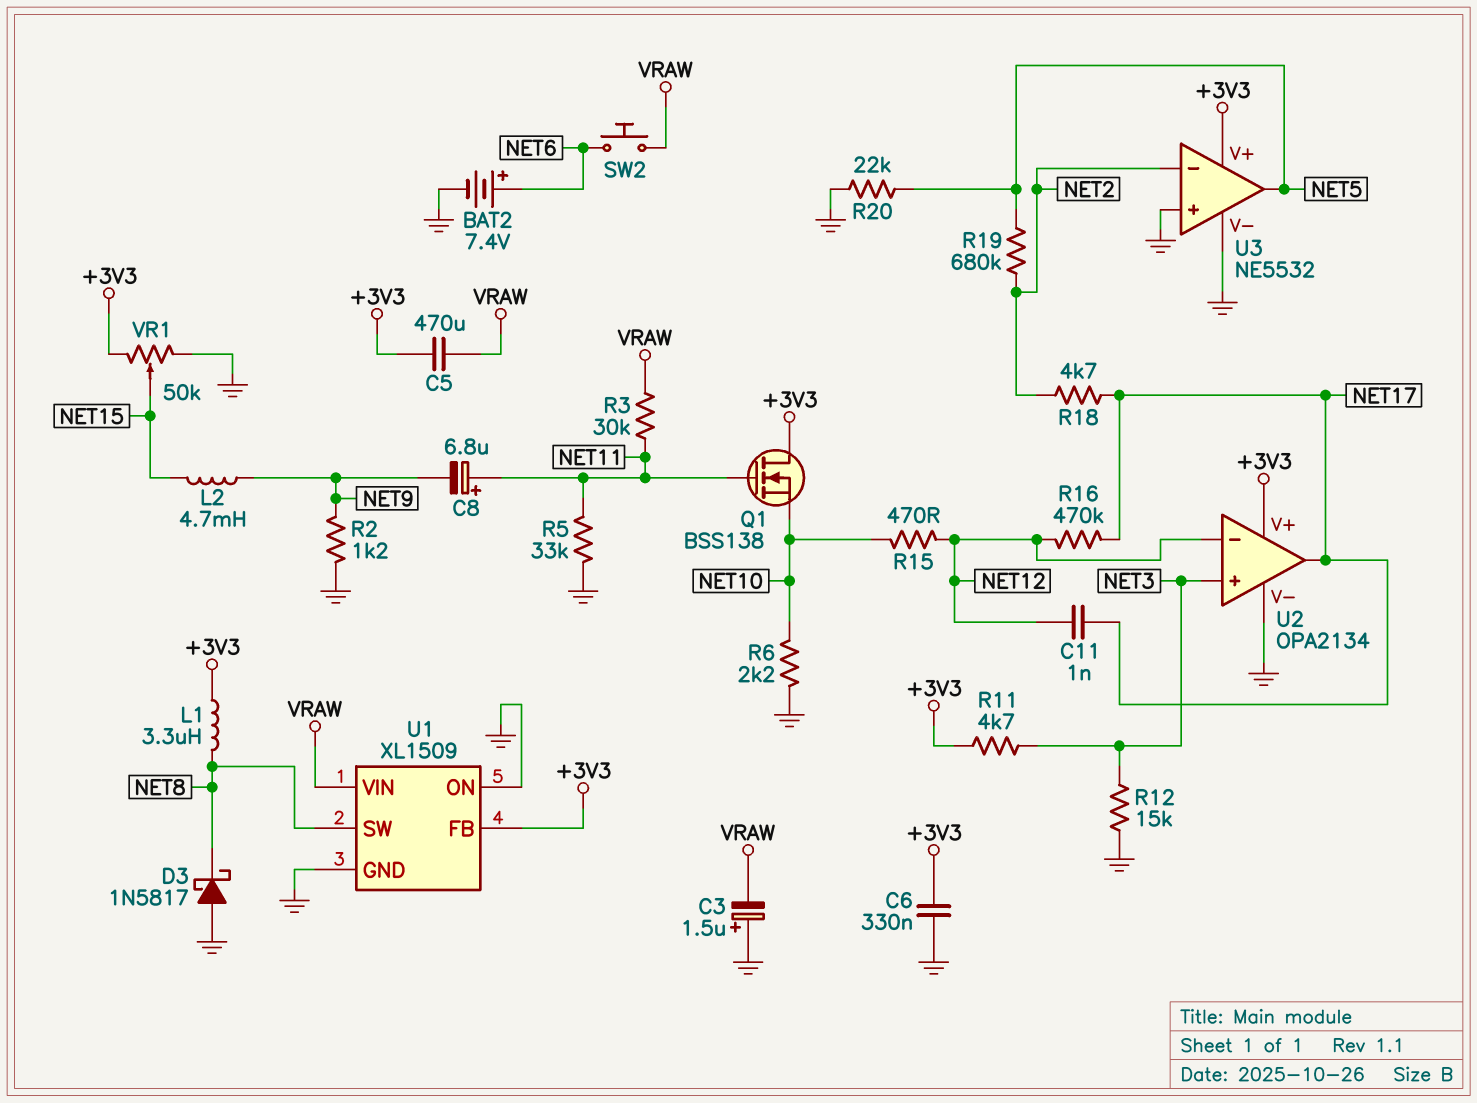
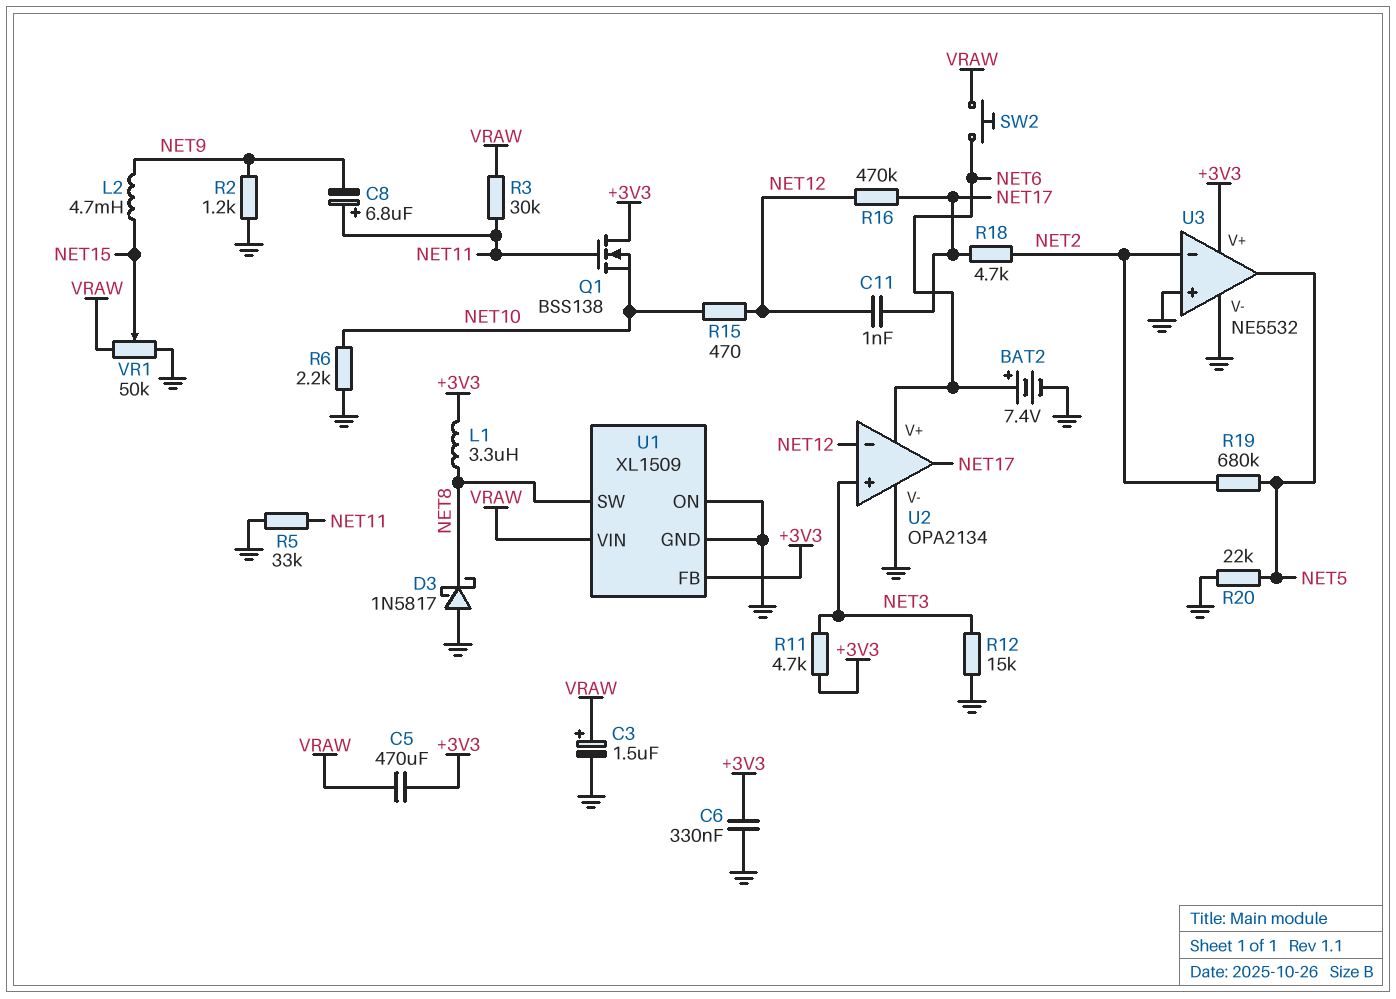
C3: 1.5uF (plus GND, minus VRAW) -> 1.5uF (plus VRAW, minus GND)
U2 pin V+: +3V3 -> NET6
VR1: 50k (+3V3, GND, wiper NET15) -> 50k (GND, VRAW, wiper NET15)

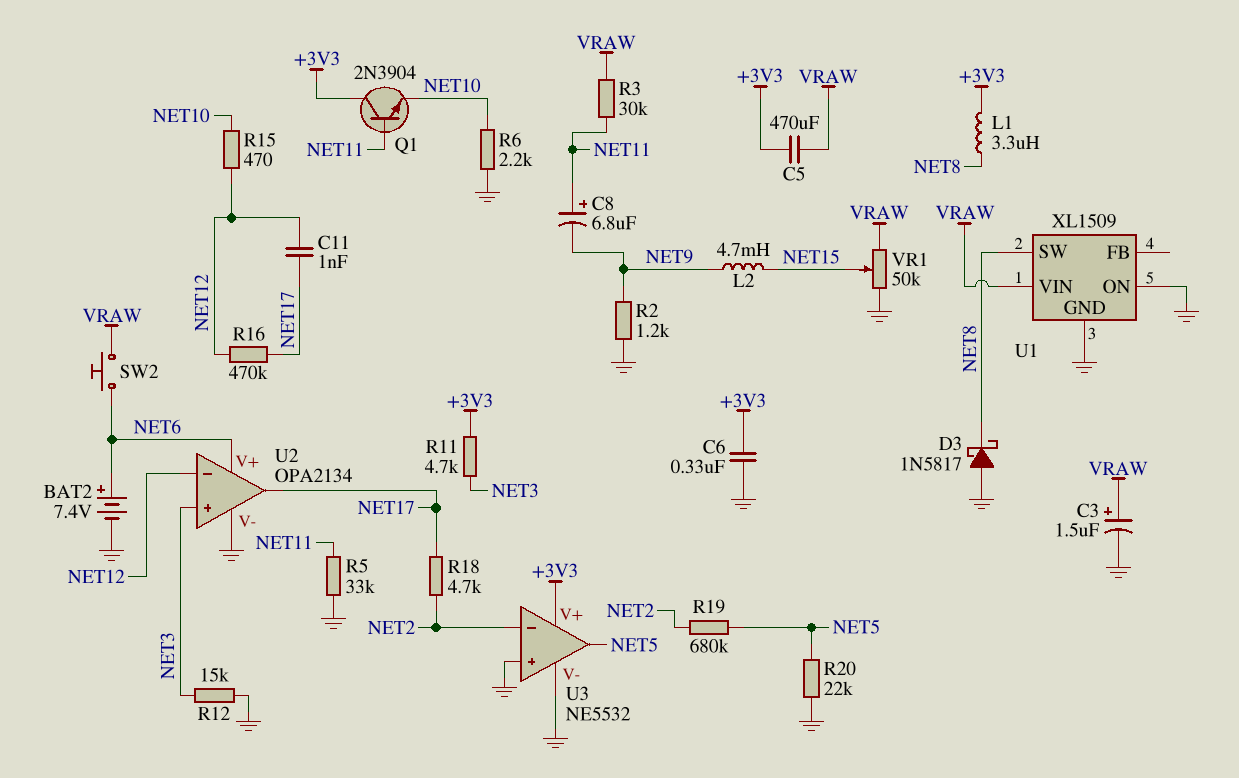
Q1: NMOS BSS138 (G NET11, D +3V3, S NET10) -> NPN 2N3904 (B NET11, C +3V3, E NET10)
U1 pin FB: +3V3 -> none

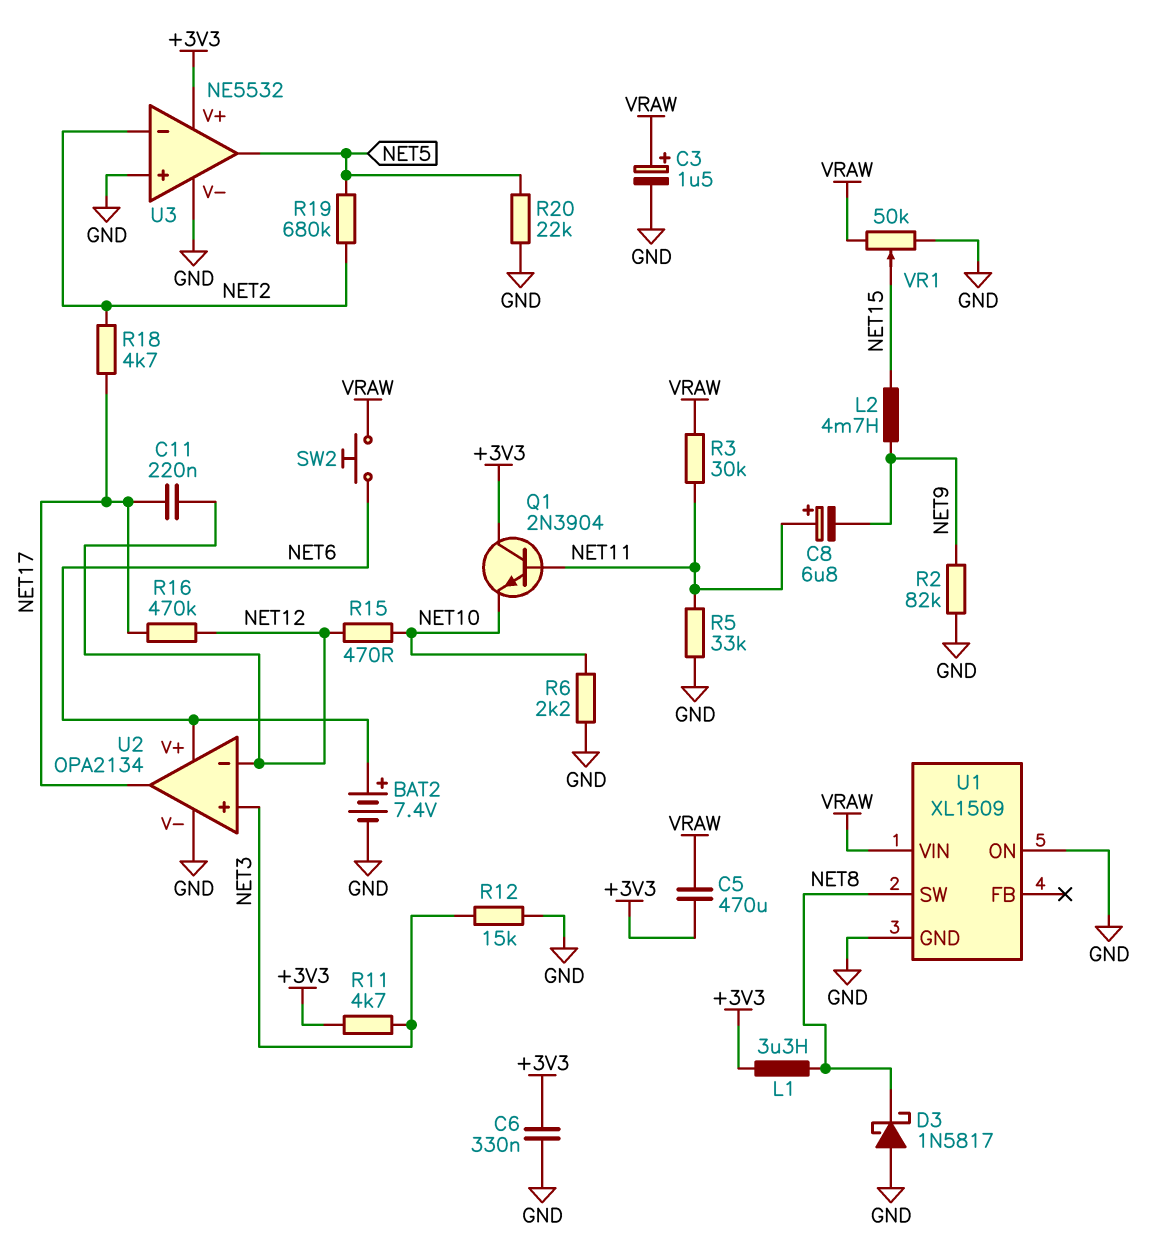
C11: 1nF (NET12, NET17) -> 220nF (NET12, NET17)
R2: 1.2k (GND, NET9) -> 82k (GND, NET9)

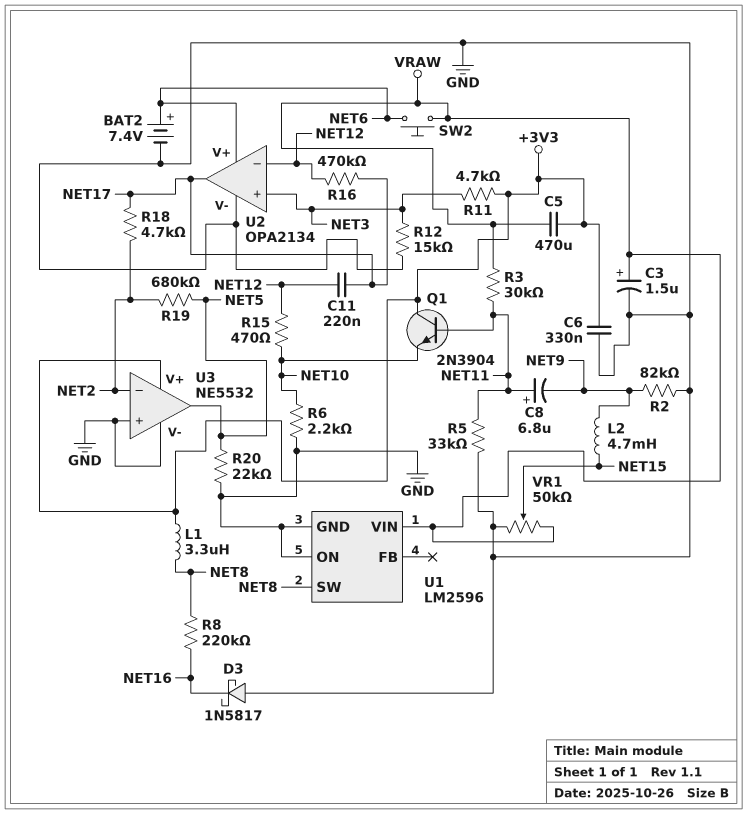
D3: schottky 1N5817 (A GND, K NET8) -> schottky 1N5817 (A GND, K NET16)
R8: none -> 220k (NET8, NET16)
U1: XL1509 -> LM2596

